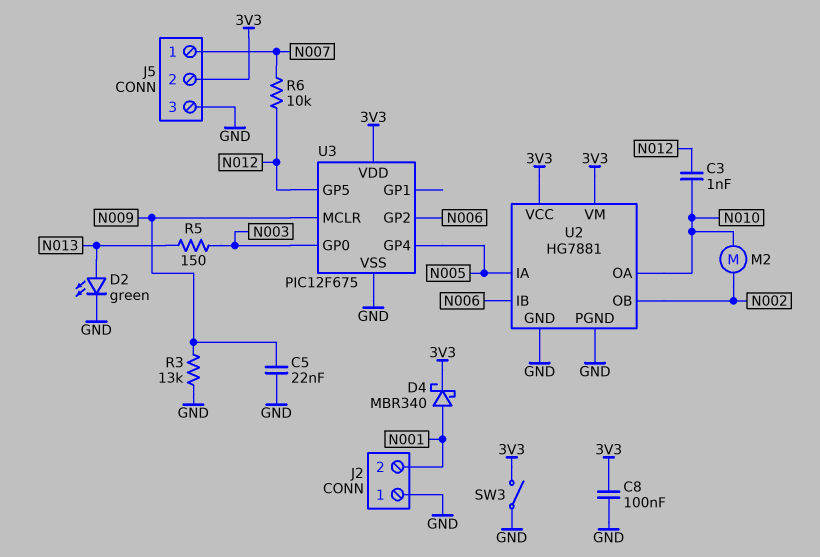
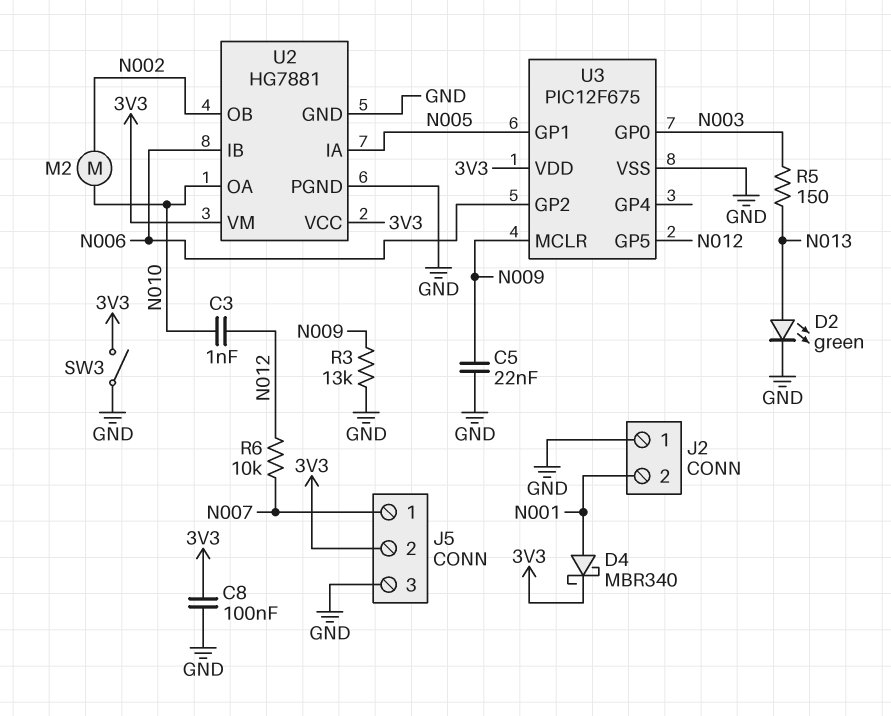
U3 pin GP1: none -> N005
U3 pin GP4: N005 -> none

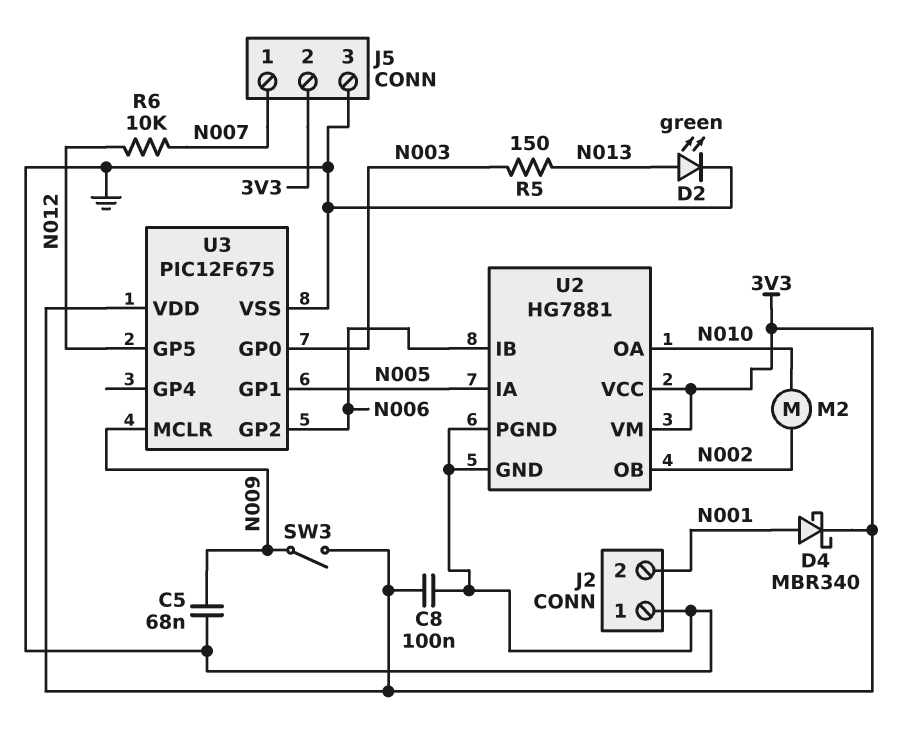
C3: 1nF (N010, N012) -> none
C5: 22nF (GND, N009) -> 68nF (GND, N009)
R3: 13k (GND, N009) -> none
SW3: switch (3V3, GND) -> switch (3V3, N009)

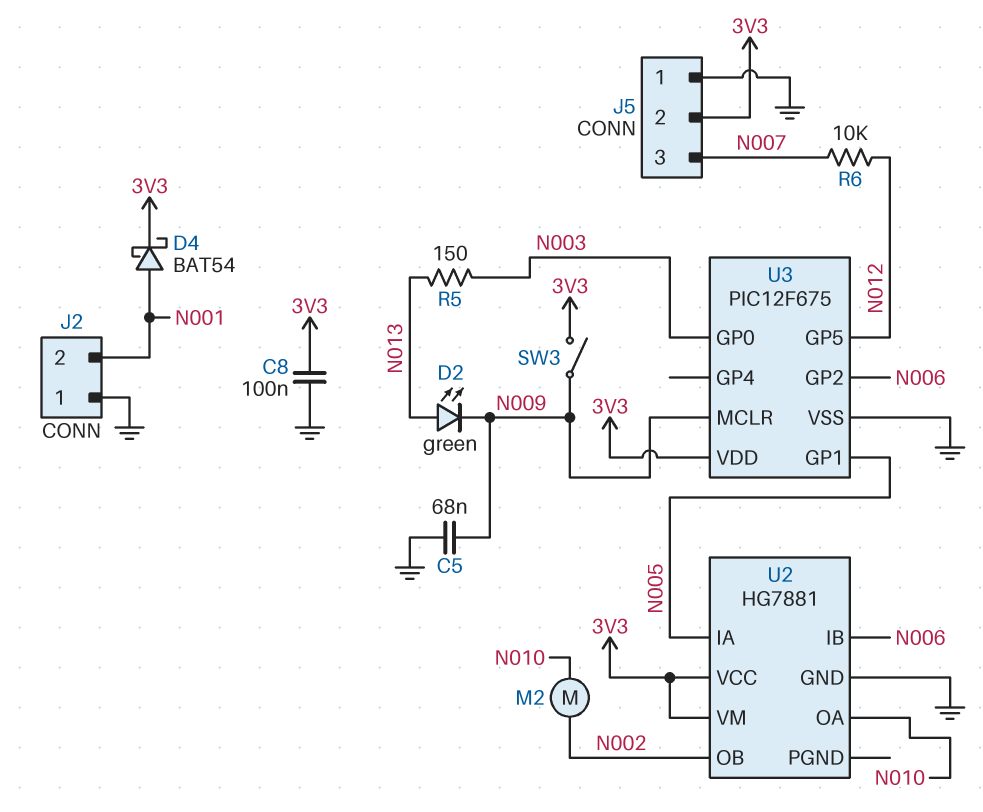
D2: LED green (A N013, K GND) -> LED green (A N013, K N009)
D4: schottky MBR340 (A N001, K 3V3) -> schottky BAT54 (A N001, K 3V3)
J5 pin 1: N007 -> GND
J5 pin 3: GND -> N007
U2 pin PGND: GND -> none

